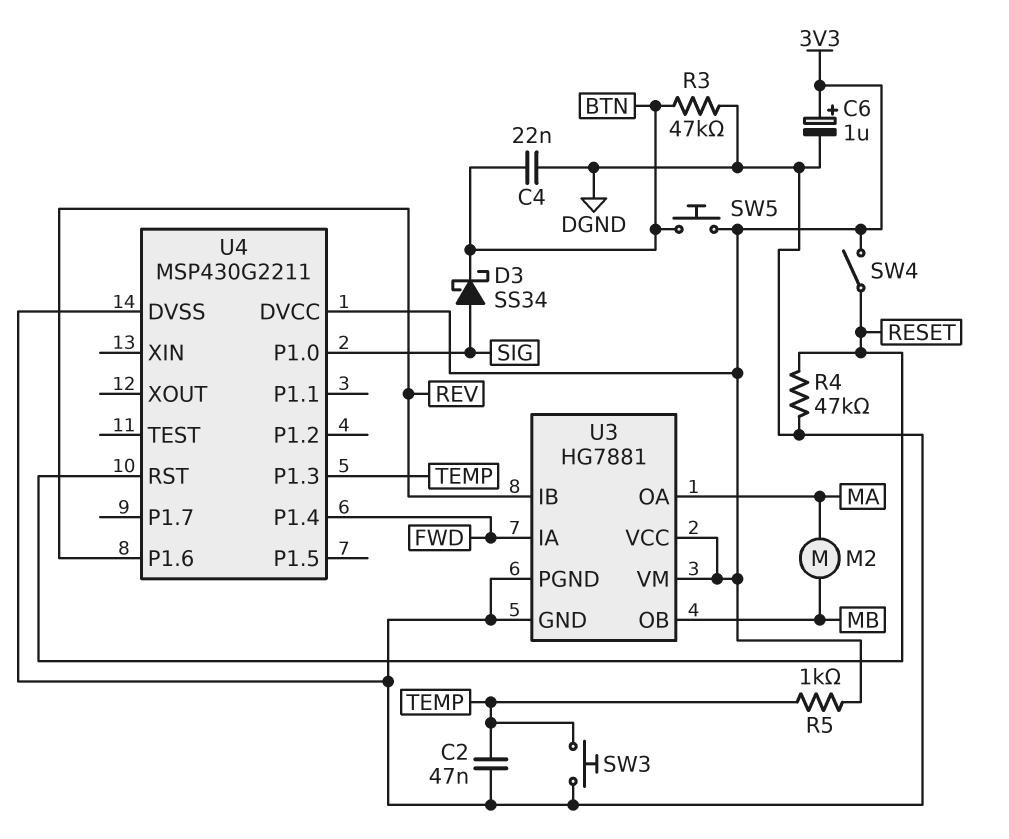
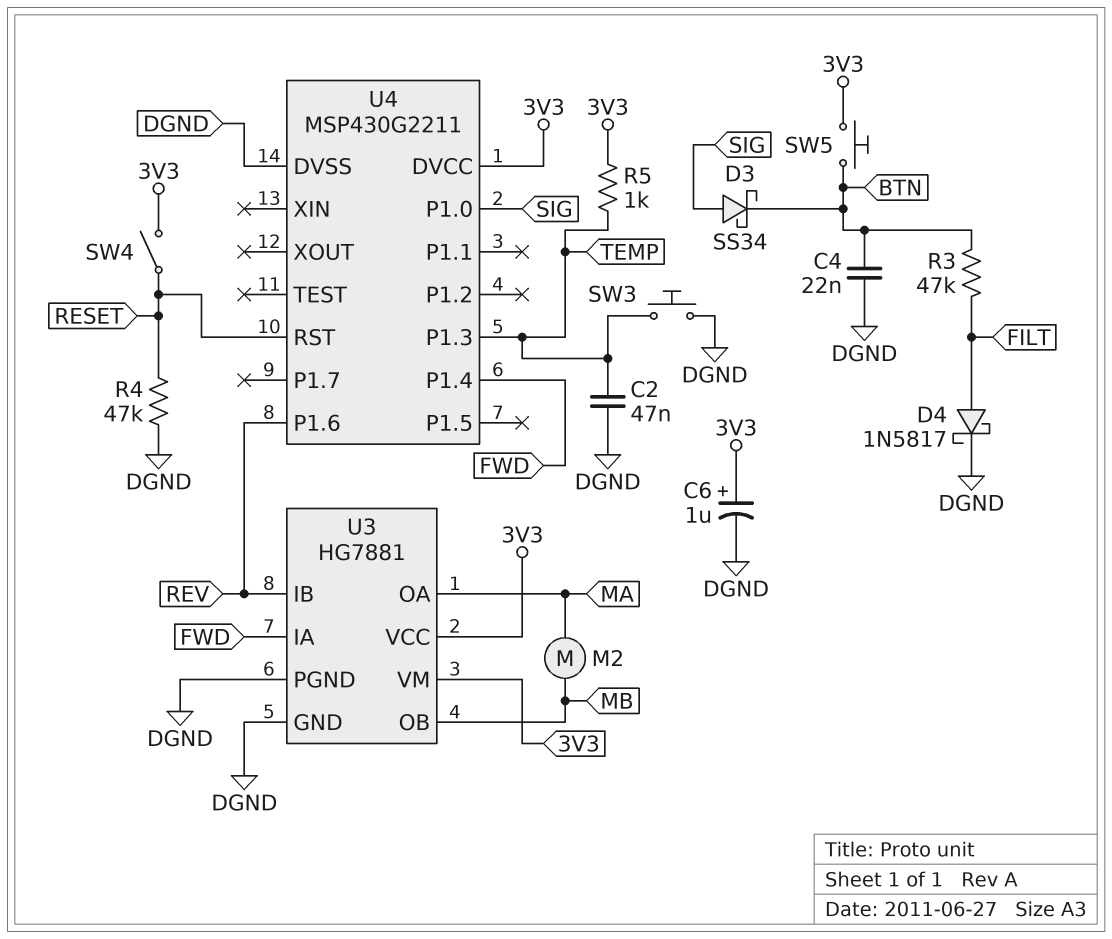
D4: none -> schottky 1N5817 (A FILT, K DGND)
R3: 47k (BTN, DGND) -> 47k (BTN, FILT)

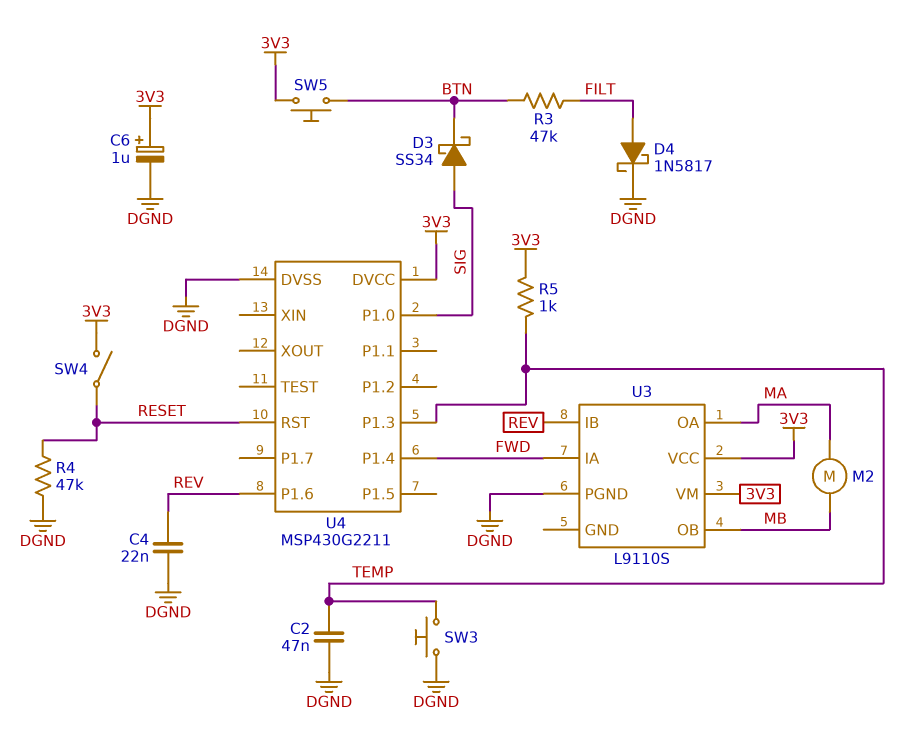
C4: 22nF (BTN, DGND) -> 22nF (DGND, REV)
U3: HG7881 -> L9110S
U3 pin GND: DGND -> none

